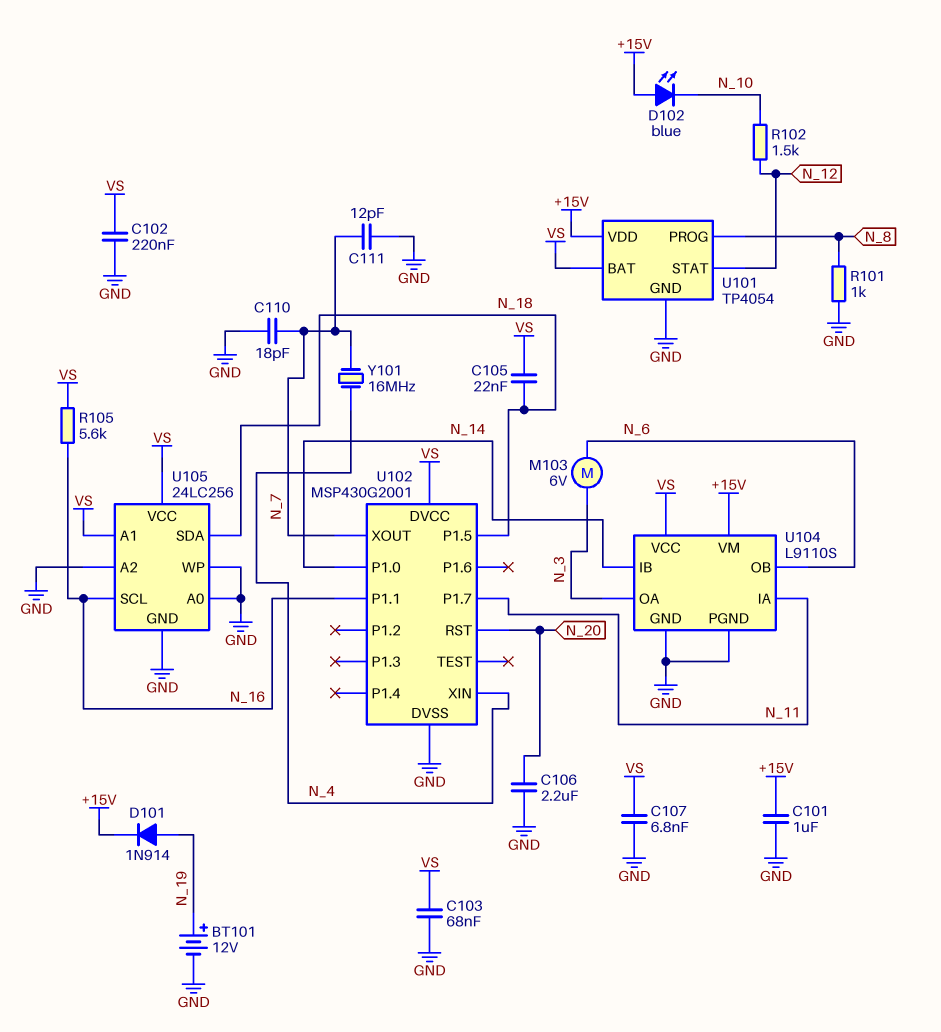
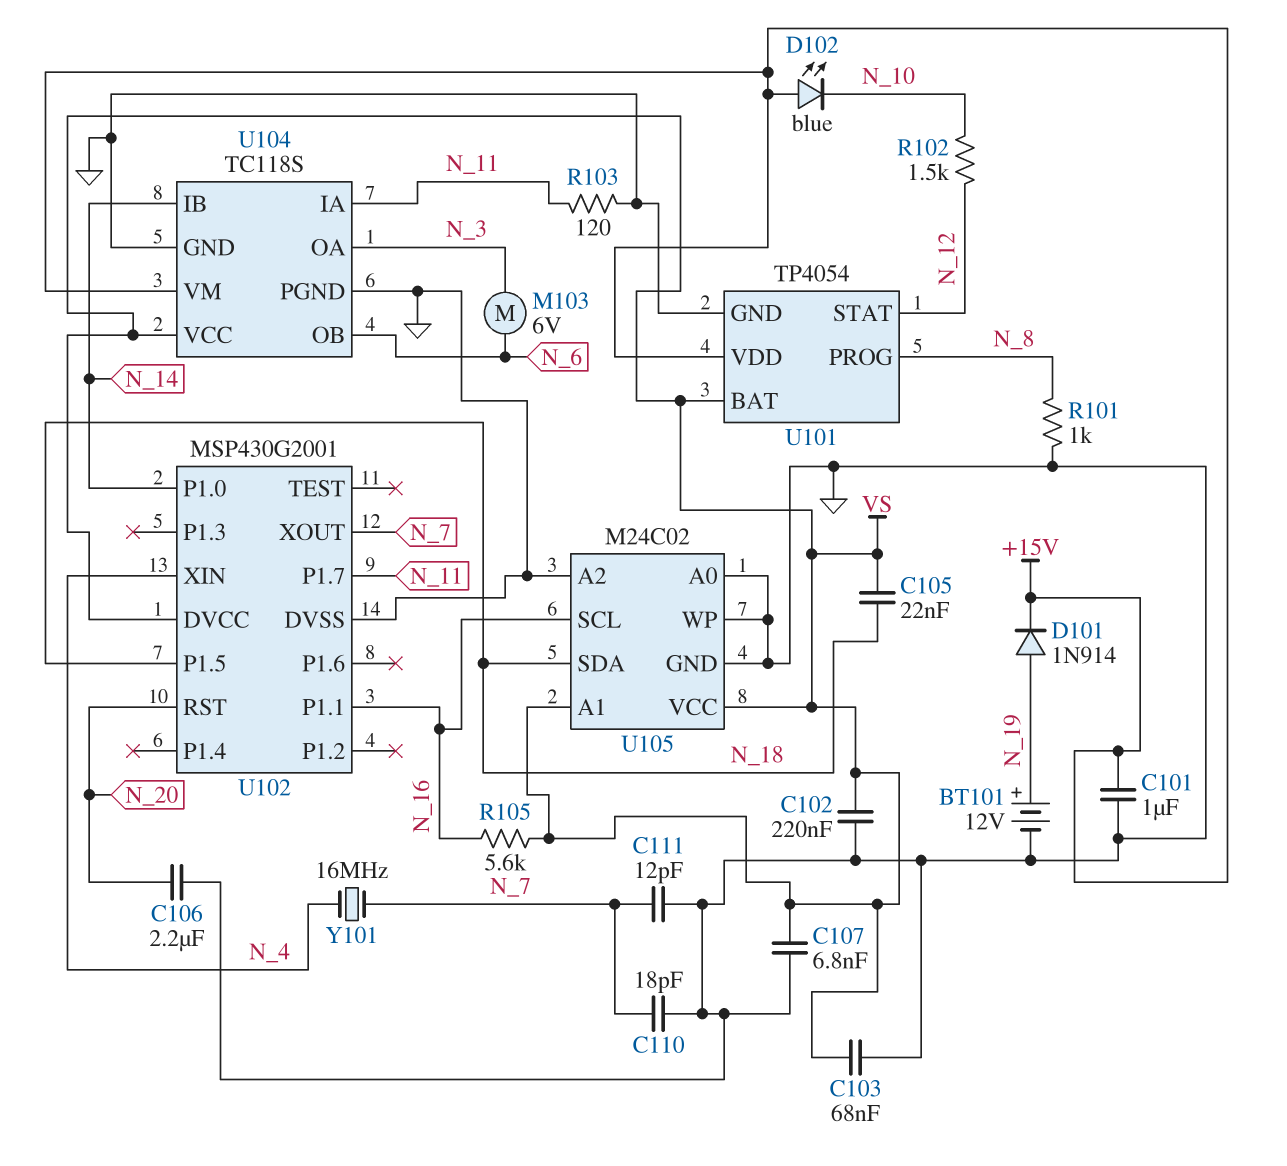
R103: none -> 120 (GND, N_11)
U104: L9110S -> TC118S
U105: 24LC256 -> M24C02

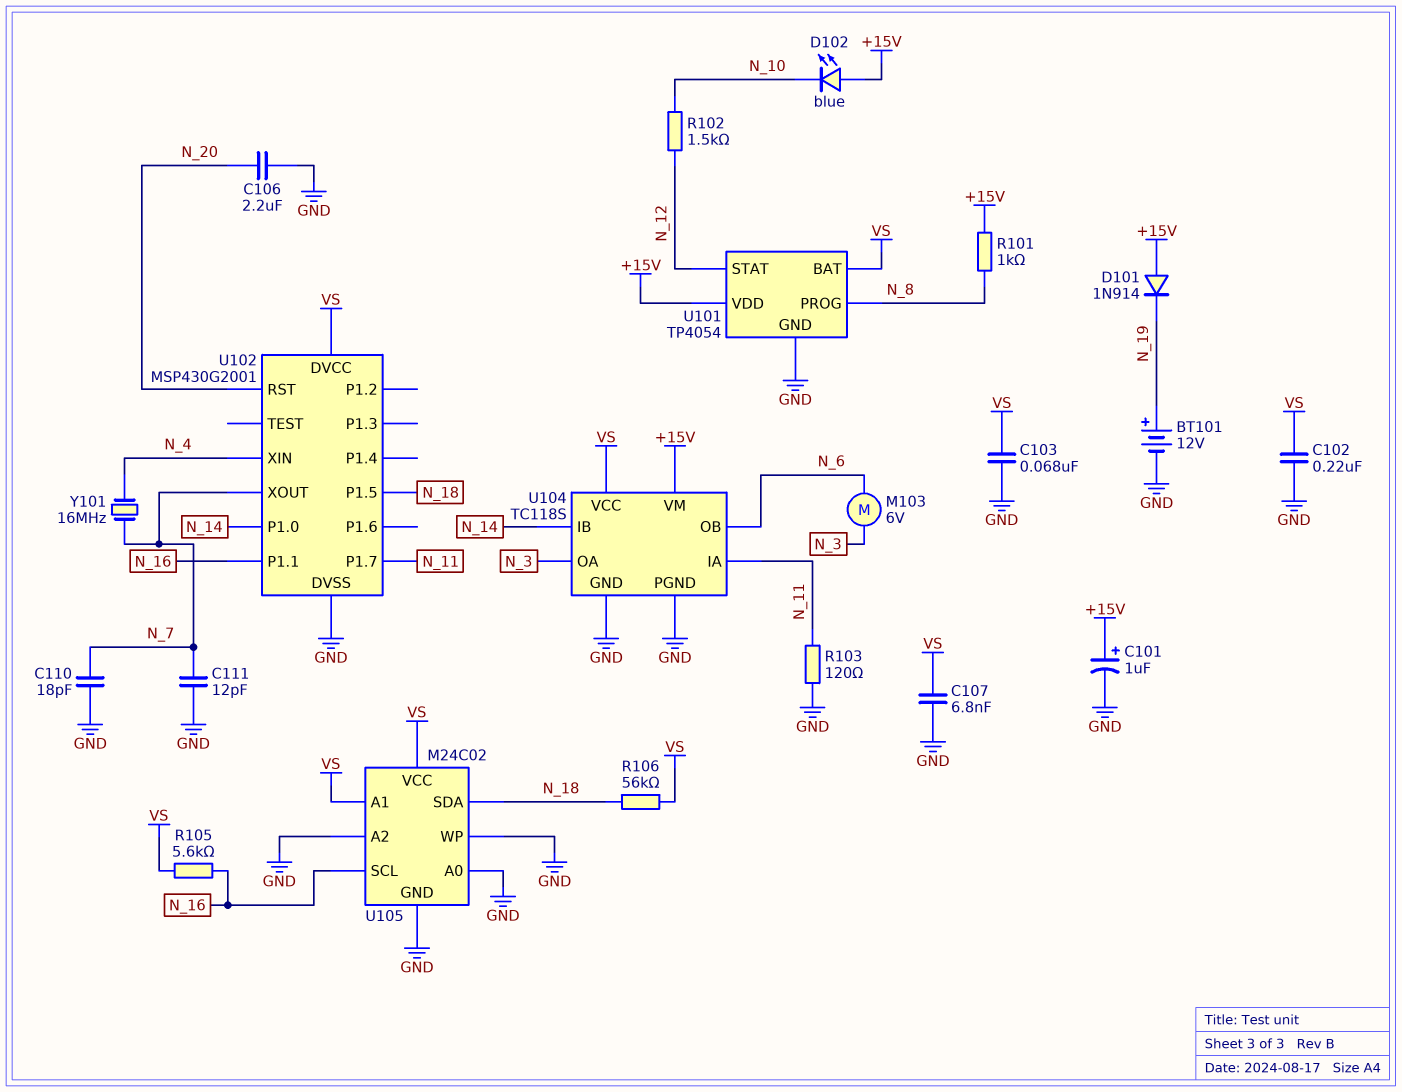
C101: 1uF (+15V, GND) -> 1uF (plus +15V, minus GND)
C105: 22nF (N_18, VS) -> none
D101: diode 1N914 (A N_19, K +15V) -> diode 1N914 (A +15V, K N_19)
R101: 1k (GND, N_8) -> 1k (+15V, N_8)
R106: none -> 56k (N_18, VS)

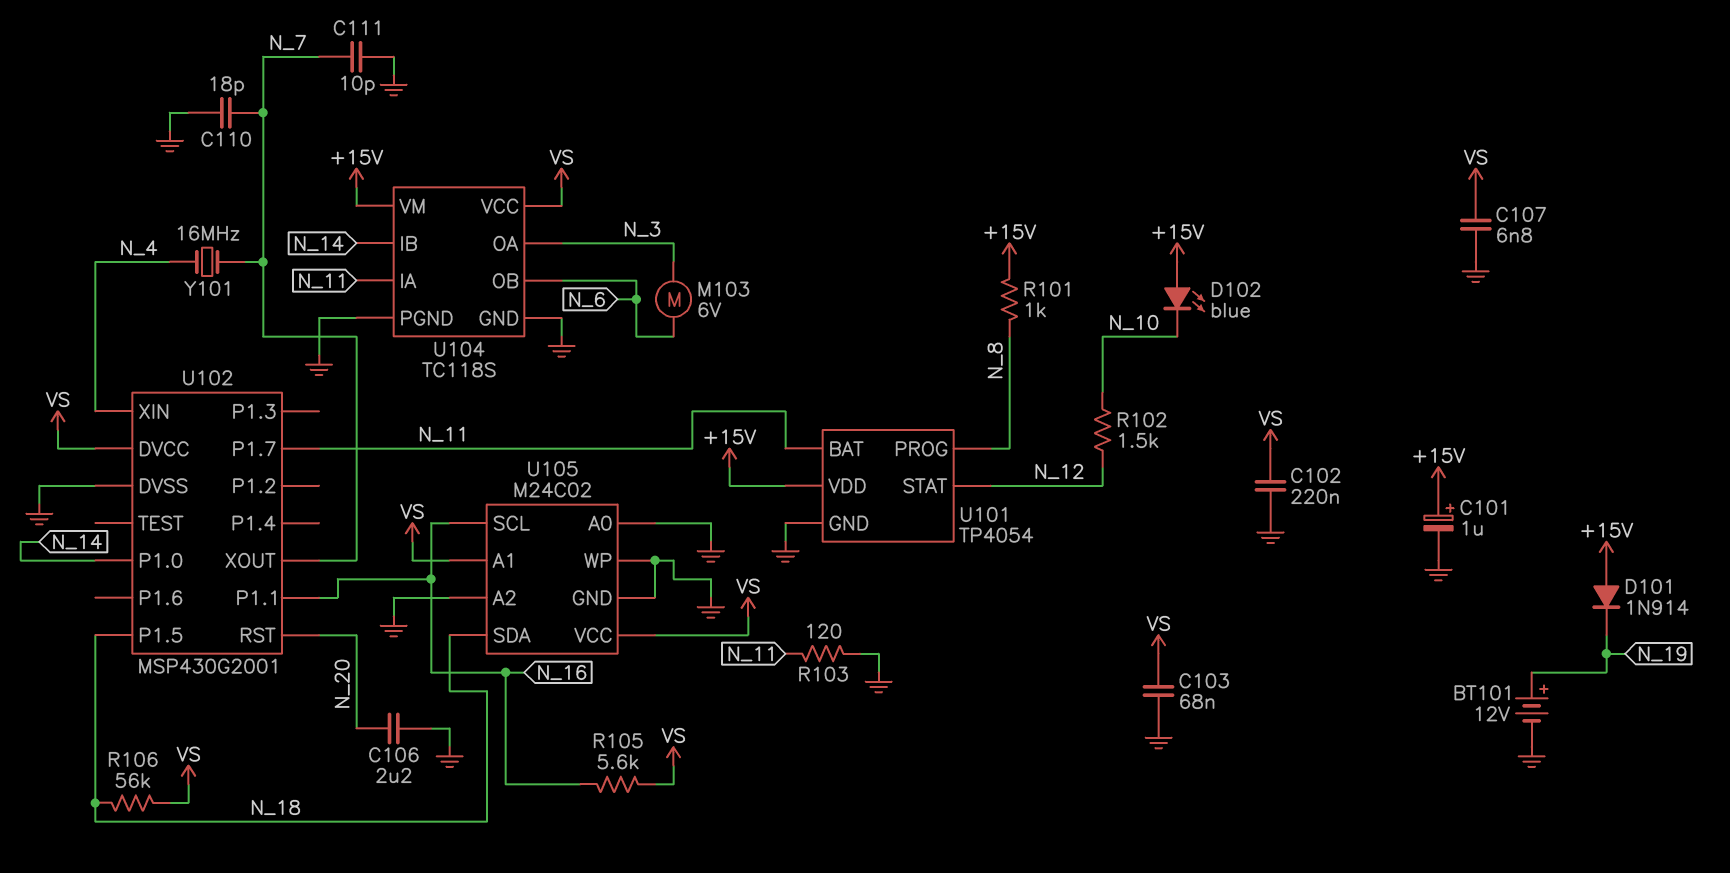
C111: 12pF (GND, N_7) -> 10pF (GND, N_7)
U101 pin BAT: VS -> N_11

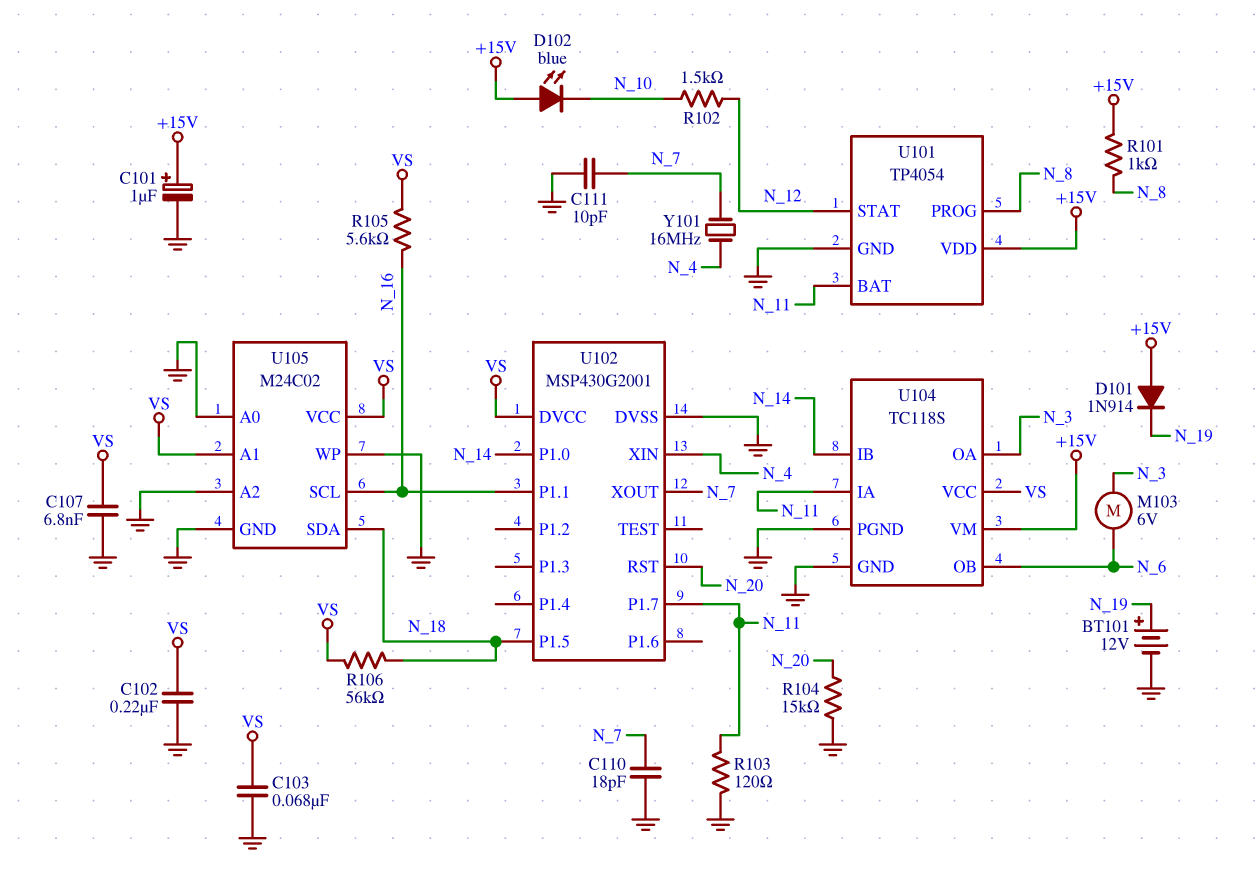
C106: 2.2uF (GND, N_20) -> none
R104: none -> 15k (GND, N_20)

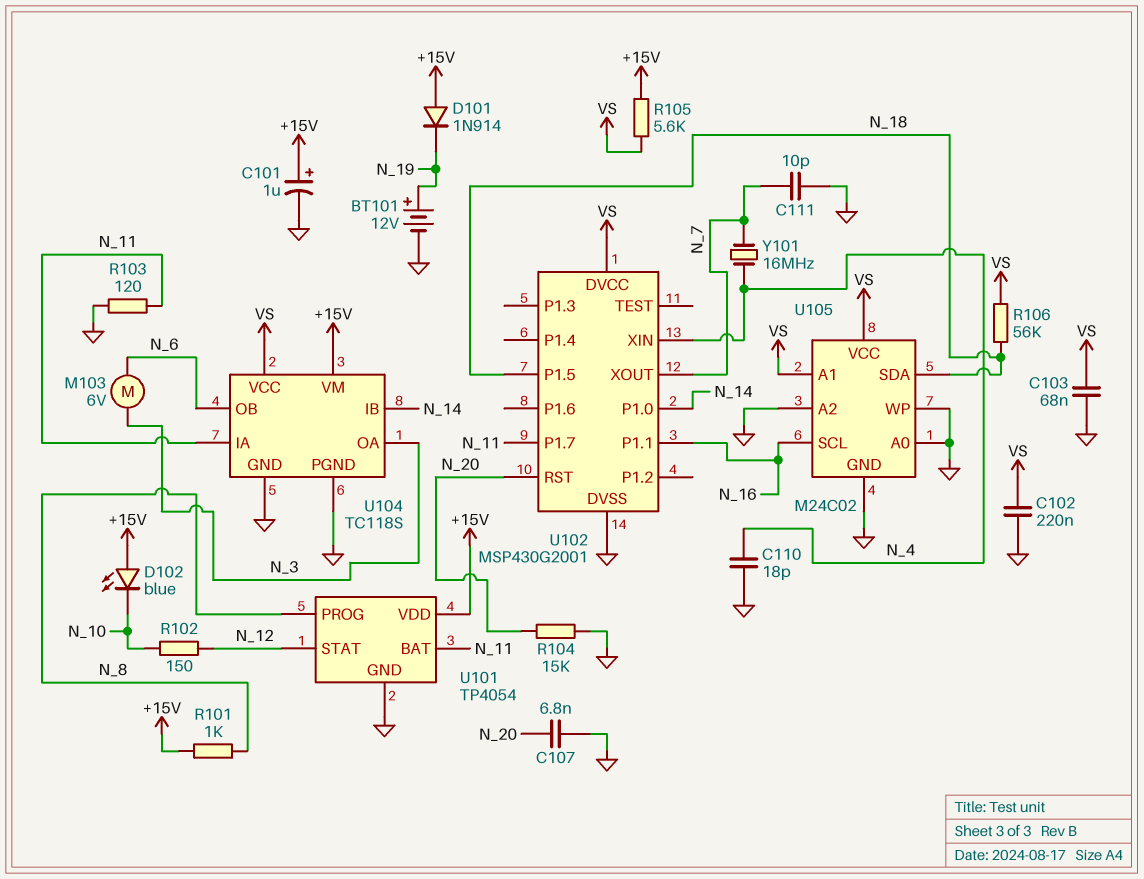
C107: 6.8nF (GND, VS) -> 6.8nF (GND, N_20)
C110: 18pF (GND, N_7) -> 18pF (GND, N_4)
R102: 1.5k (N_10, N_12) -> 150 (N_10, N_12)
R105: 5.6k (N_16, VS) -> 5.6k (+15V, VS)

